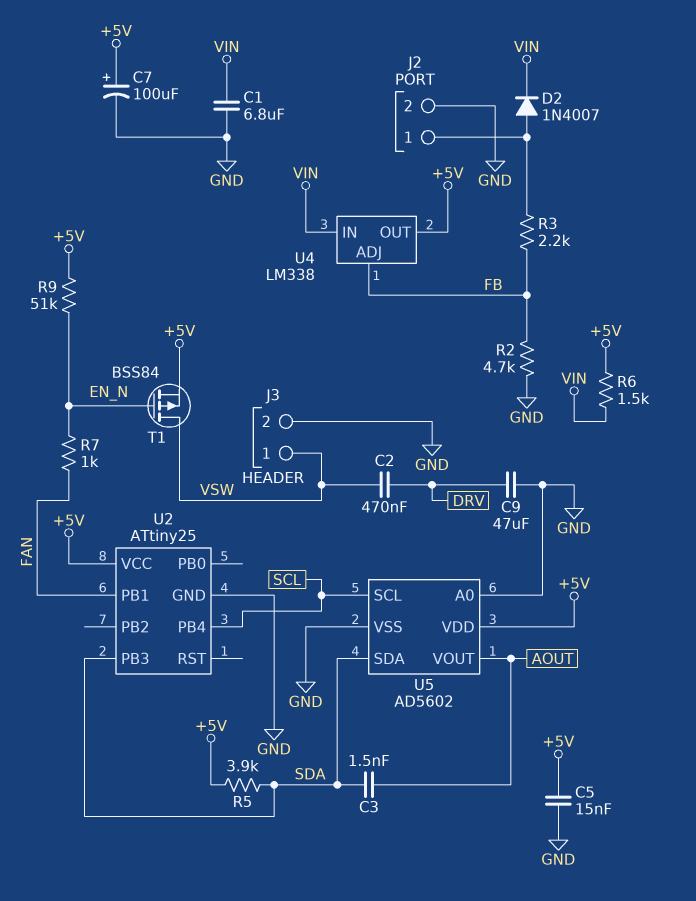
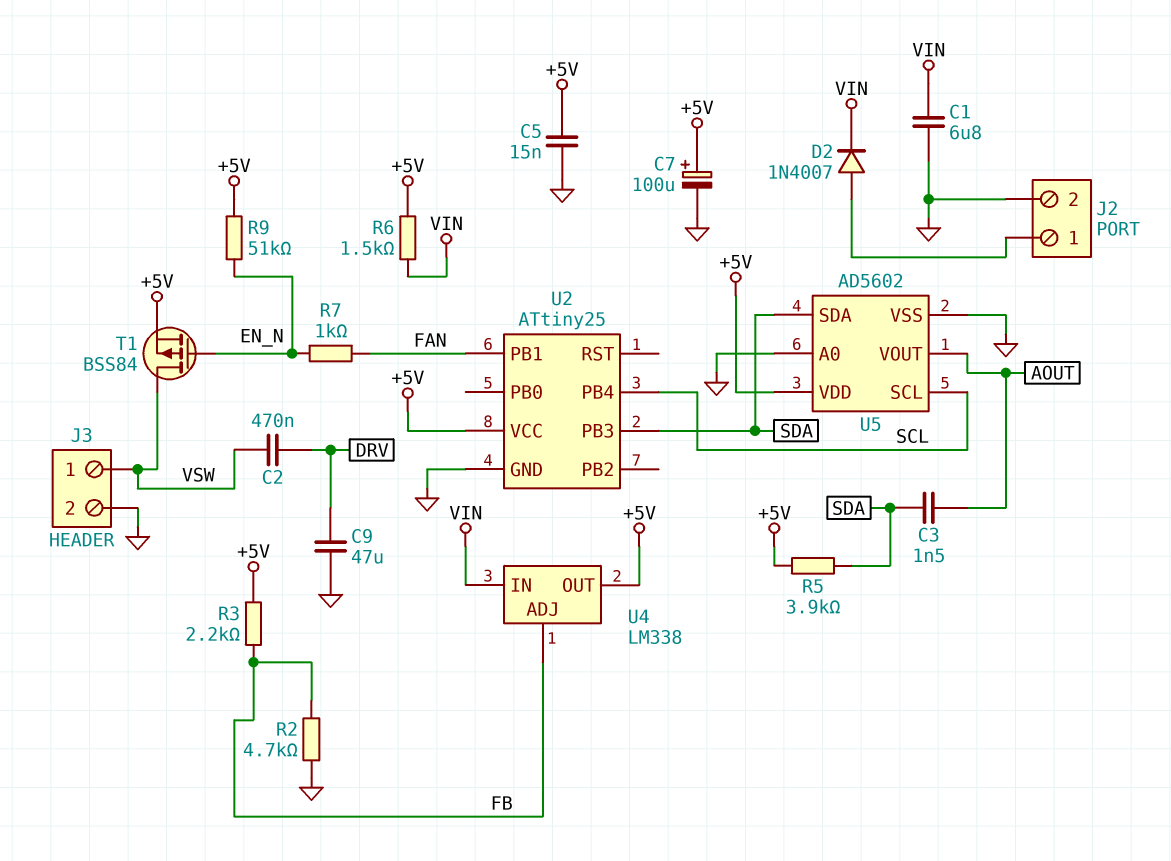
R3: 2.2k (FB, J2/1) -> 2.2k (+5V, FB)

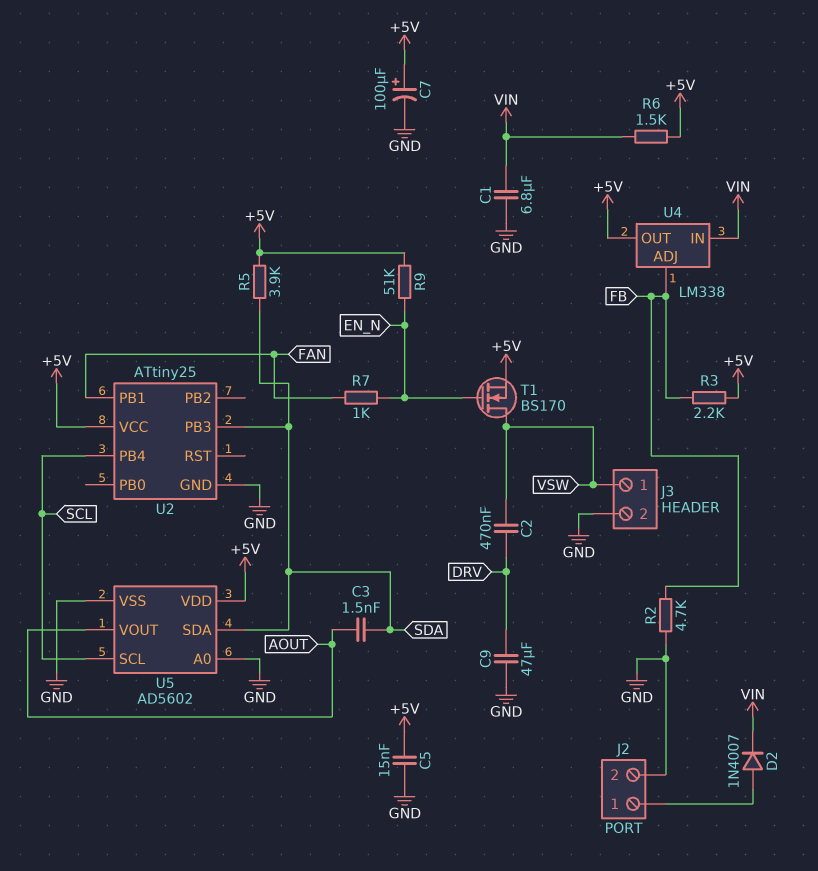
T1: PMOS BSS84 (G EN_N, D VSW, S +5V) -> NMOS BS170 (G EN_N, D VSW, S +5V)

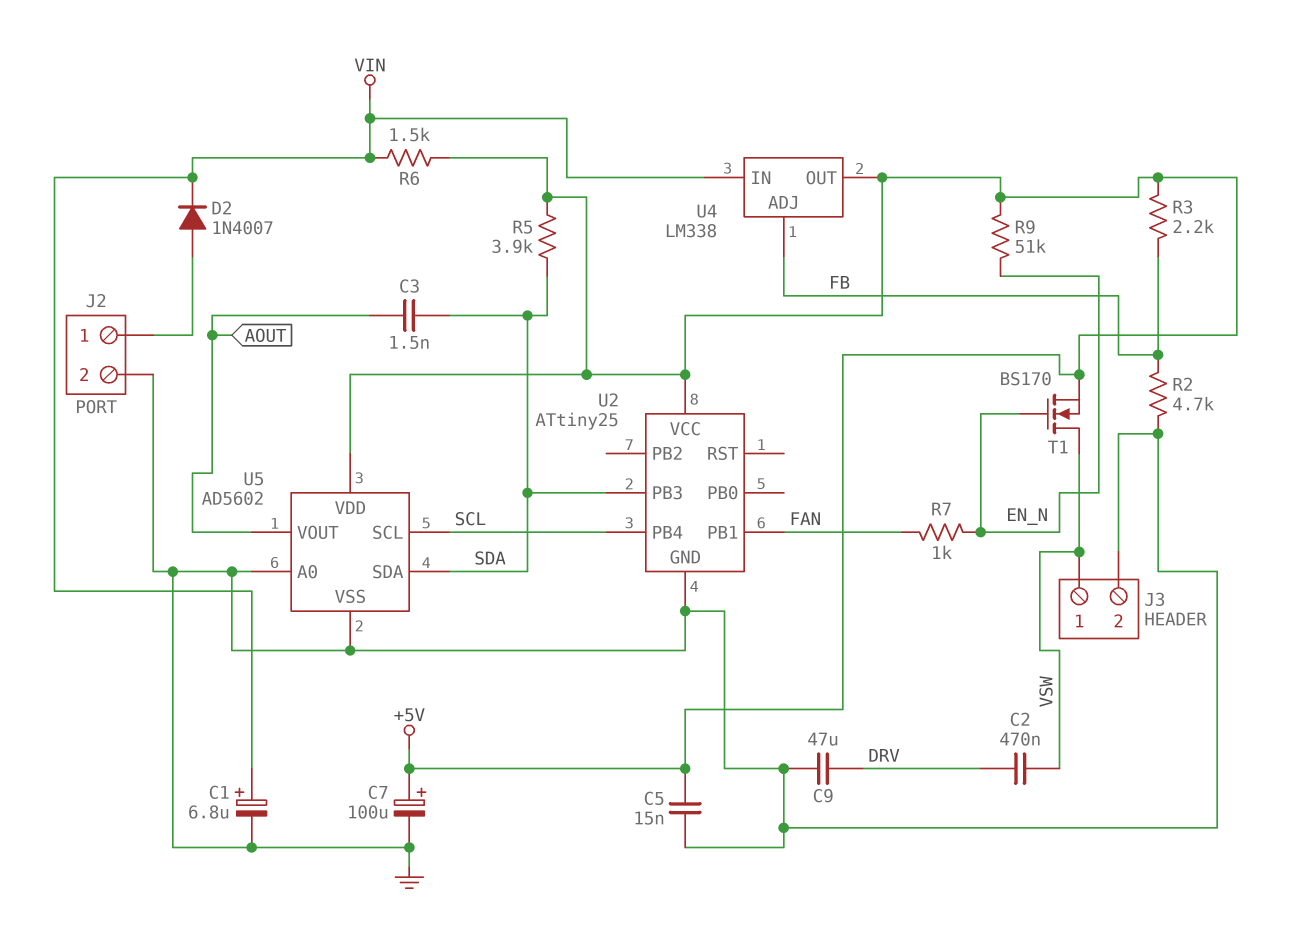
C1: 6.8uF (GND, VIN) -> 6.8uF (plus VIN, minus GND)

